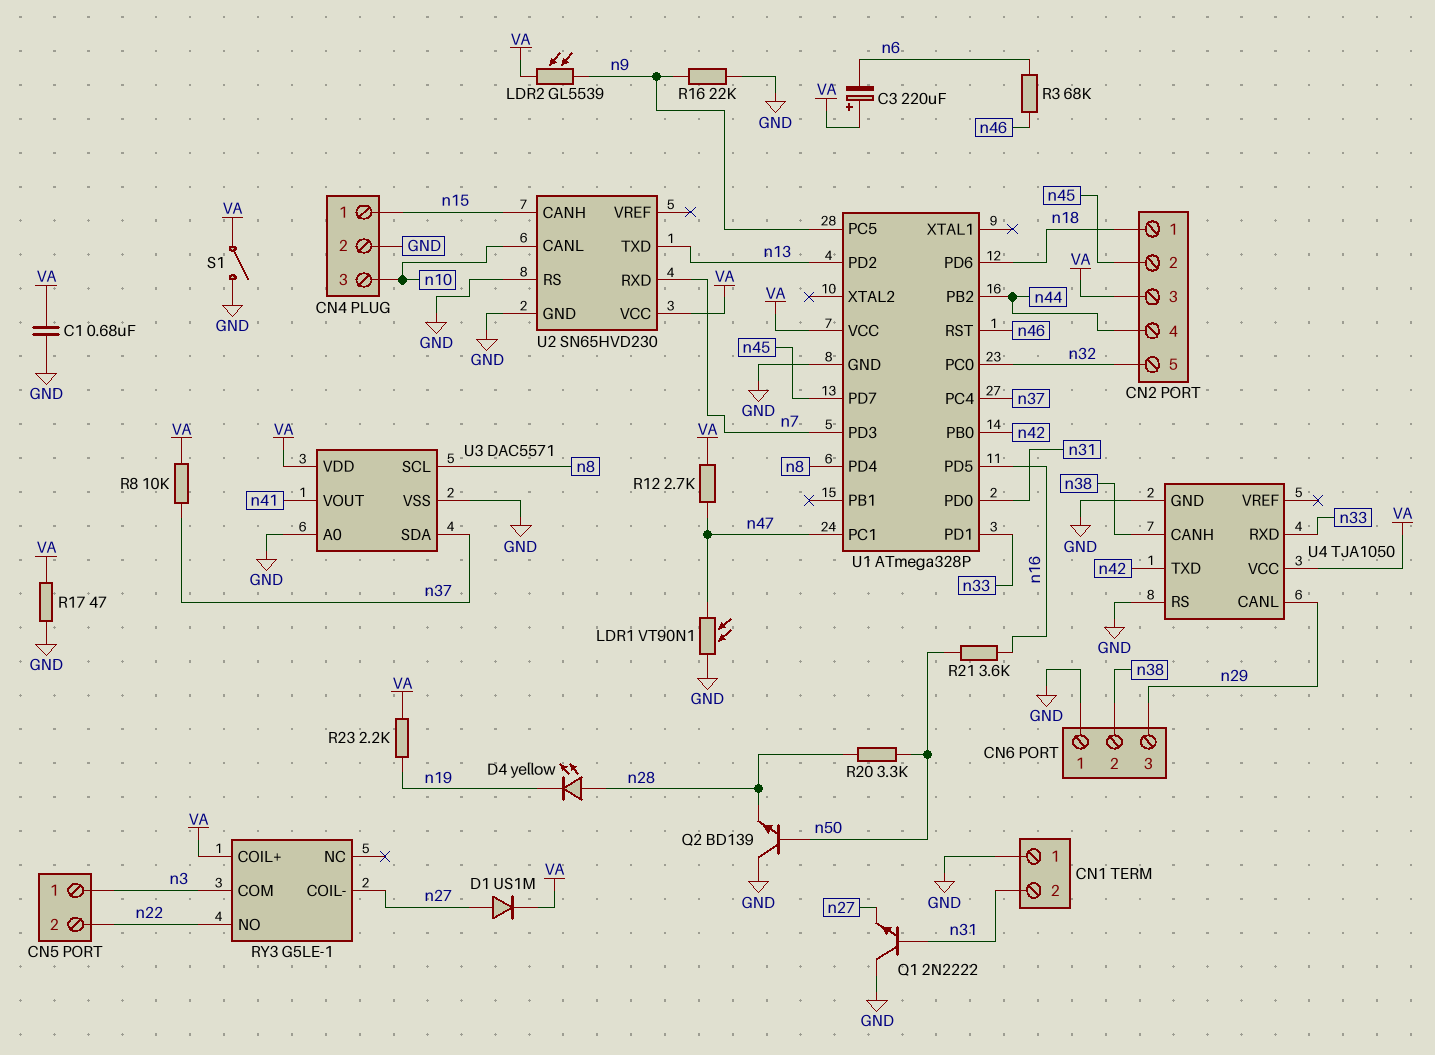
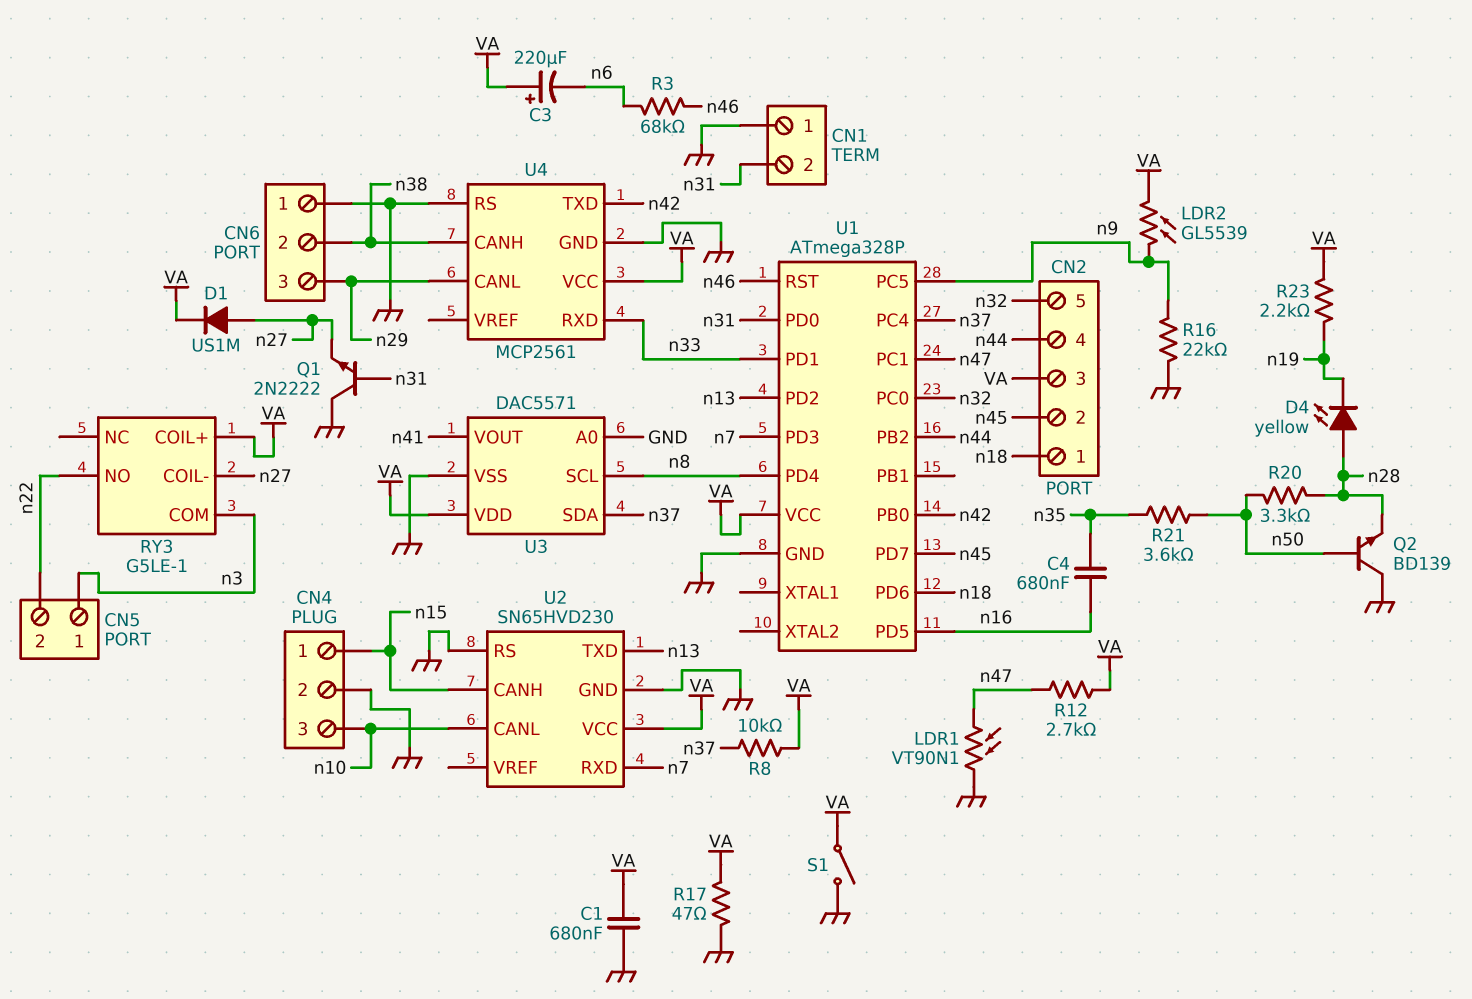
C4: none -> 680nF (n16, n35)
R21: 3.6k (n16, n50) -> 3.6k (n35, n50)
U4: TJA1050 -> MCP2561

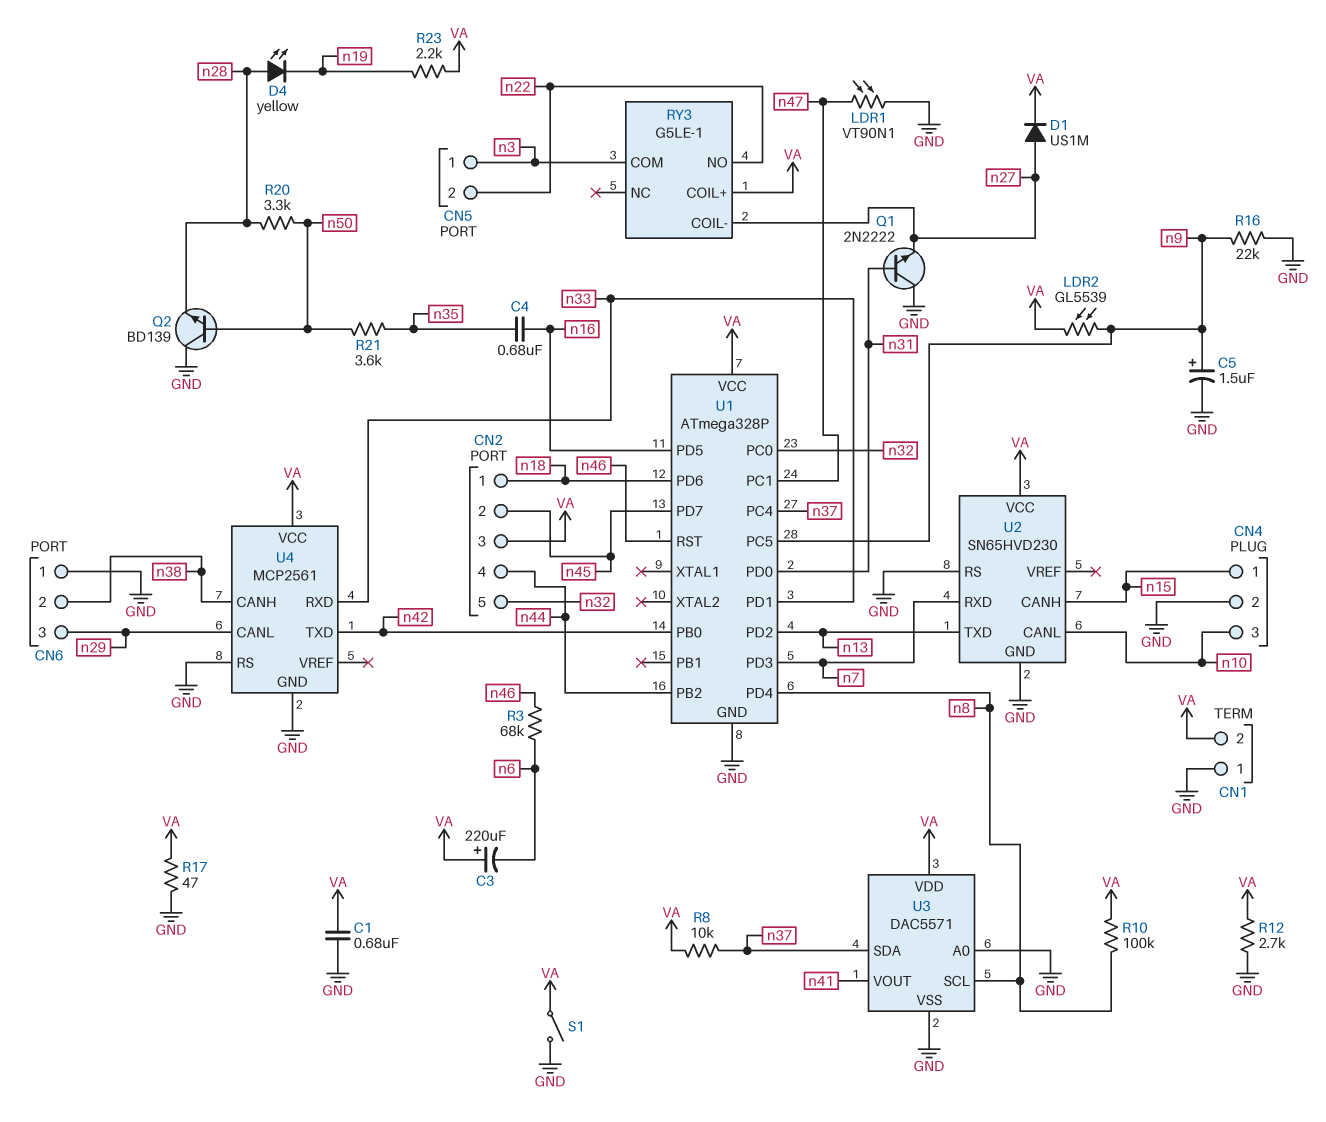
C5: none -> 1.5uF (plus n9, minus GND)
CN1 pin 2: n31 -> VA
R10: none -> 100k (VA, n8)
R12: 2.7k (VA, n47) -> 2.7k (GND, VA)

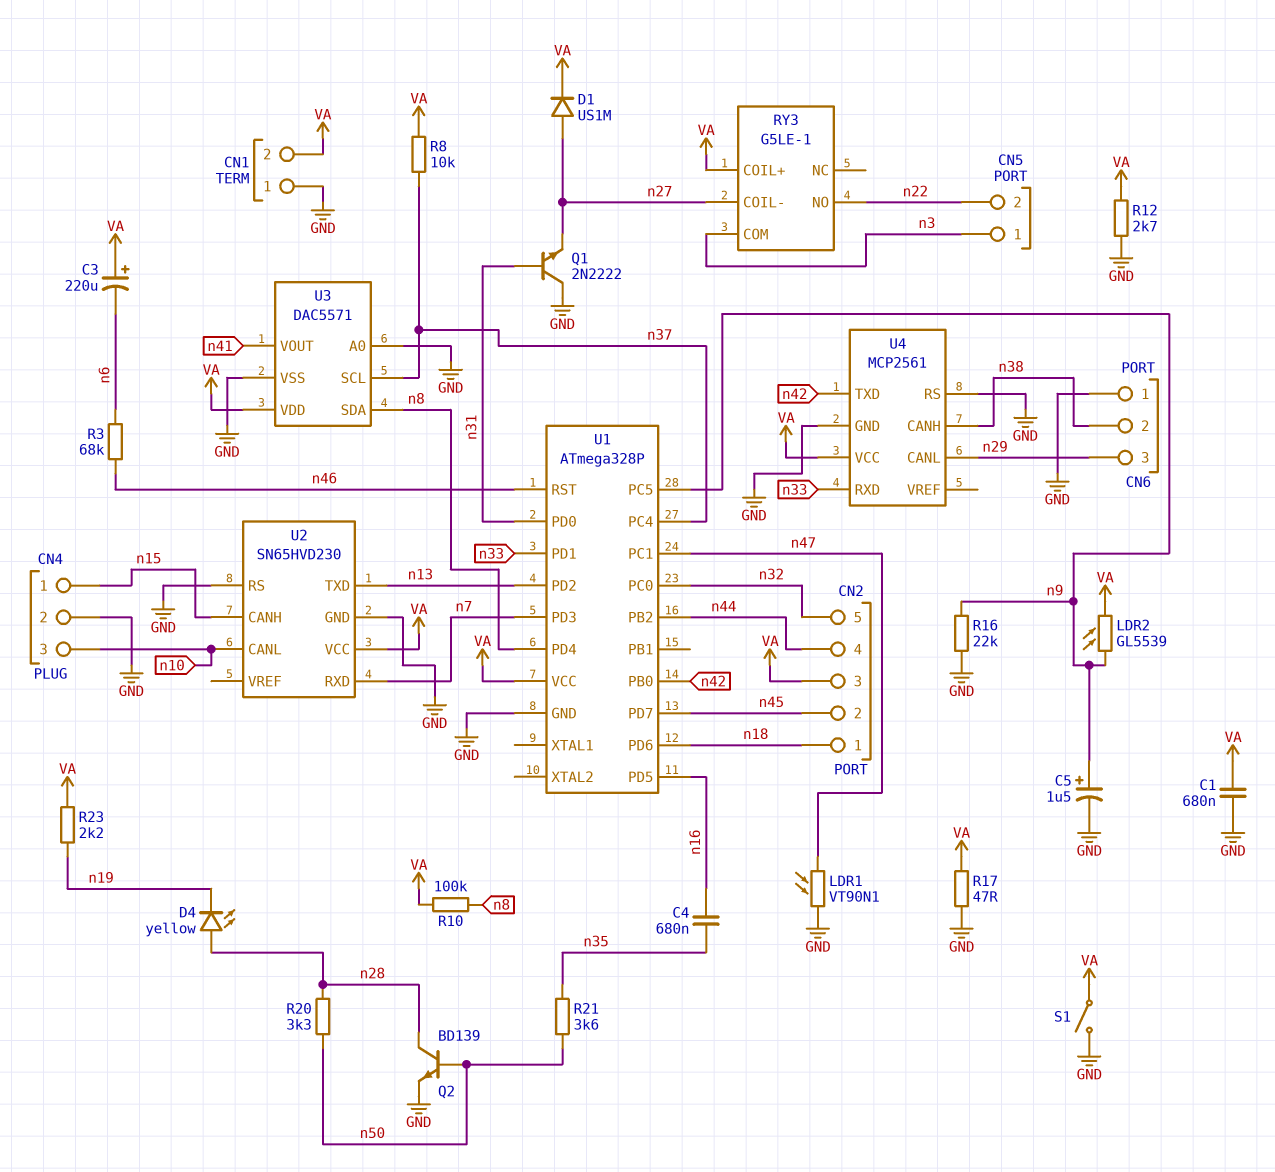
Q2: NPN BD139 (B n50, C GND, E n28) -> NPN BD139 (B n50, C n28, E GND)
U3 pin SCL: n8 -> n37
U3 pin SDA: n37 -> n8

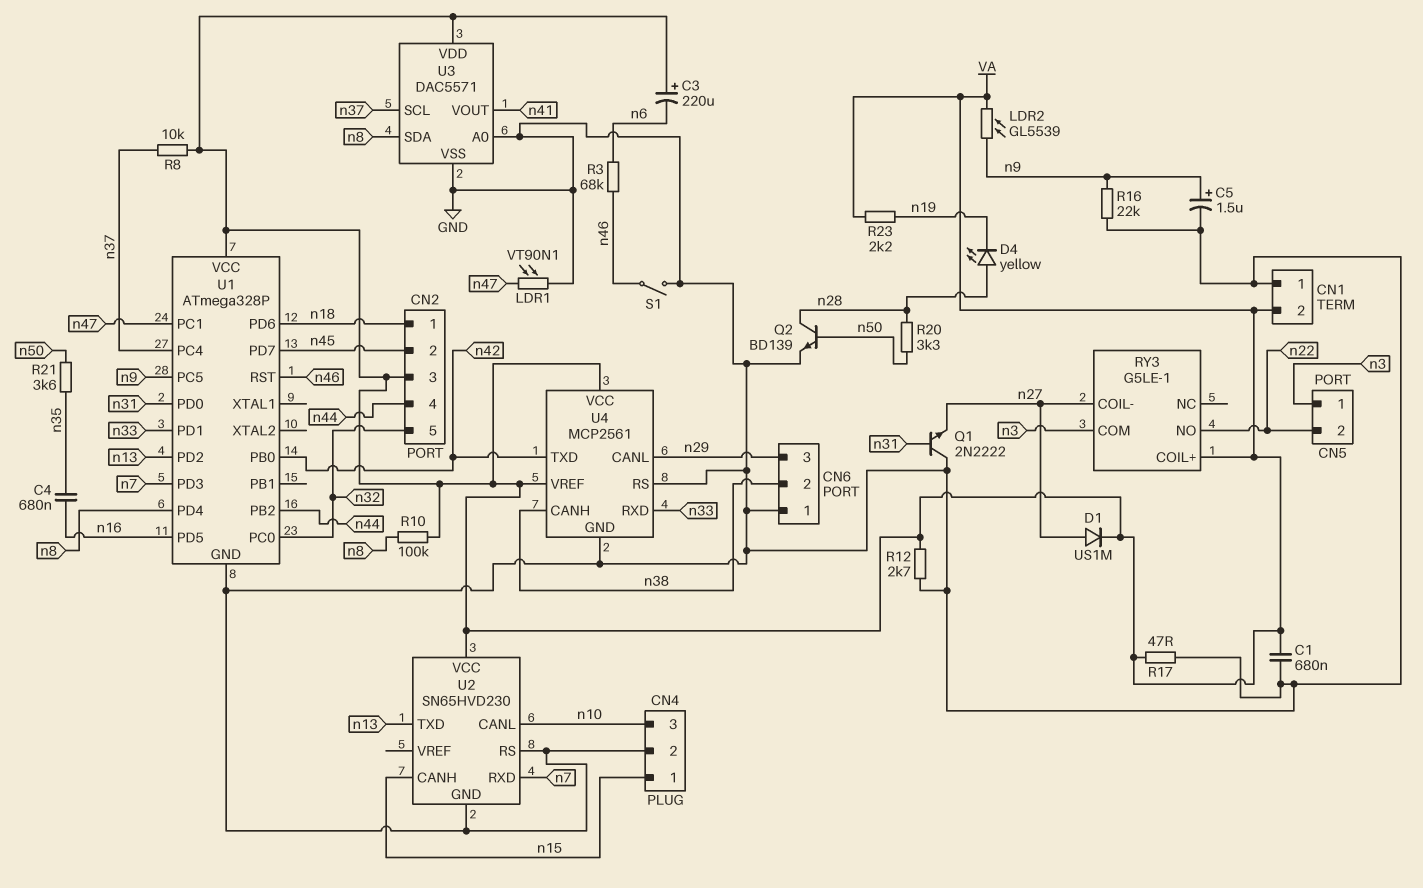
S1: switch (GND, VA) -> switch (GND, n46)
U4 pin VREF: none -> VA

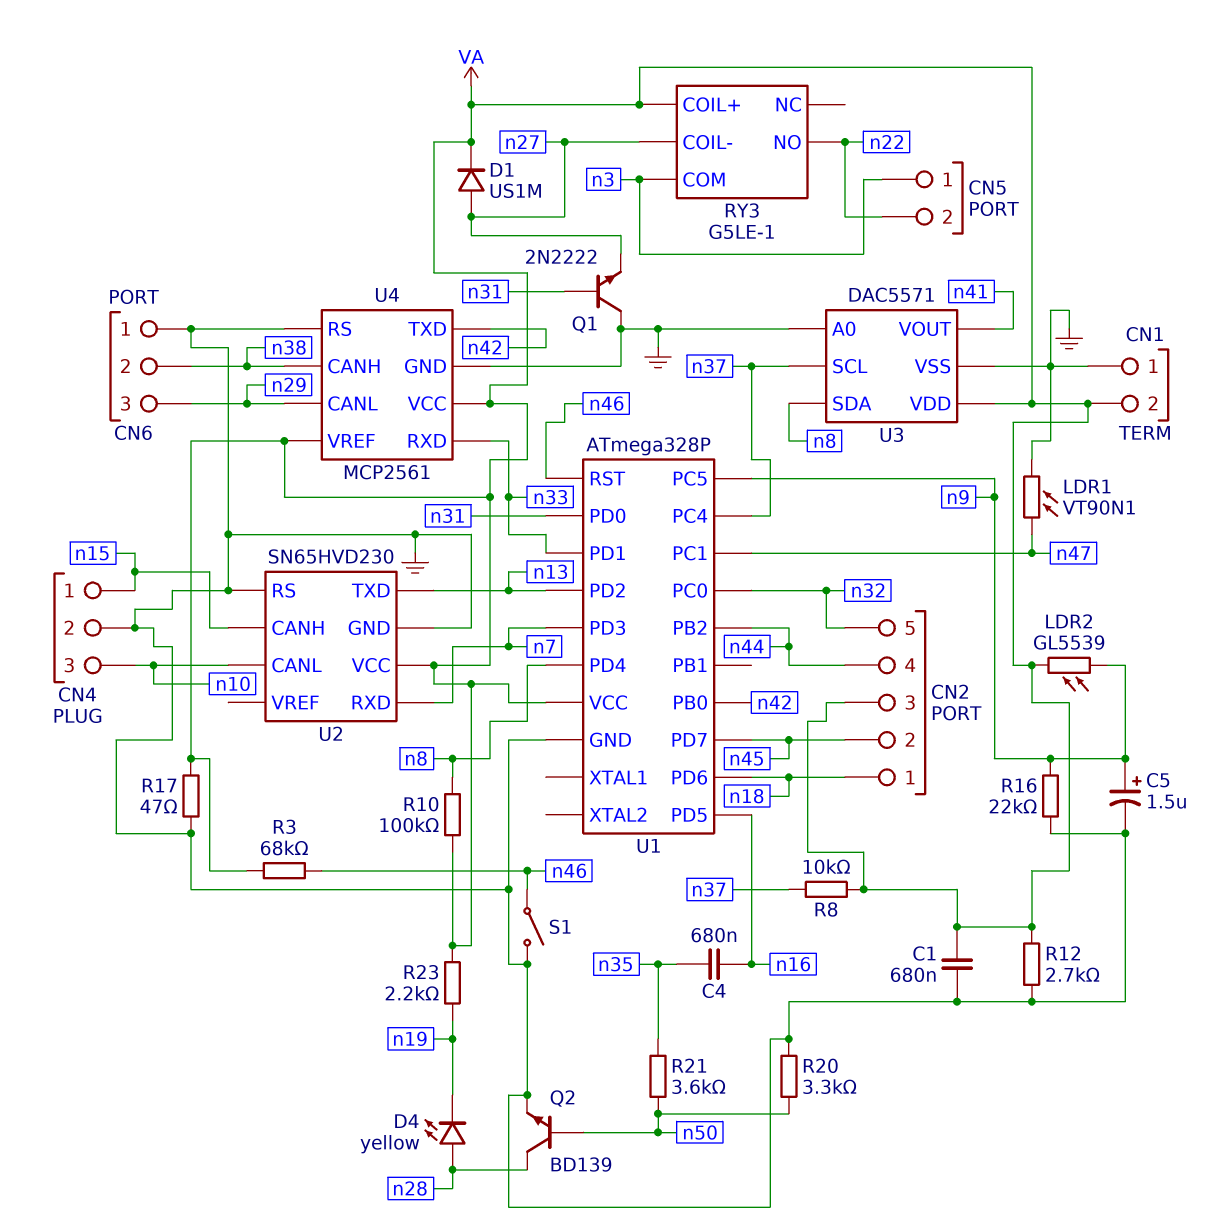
C3: 220uF (plus VA, minus n6) -> none
R3: 68k (n6, n46) -> 68k (VA, n46)
R20: 3.3k (n28, n50) -> 3.3k (GND, n50)

